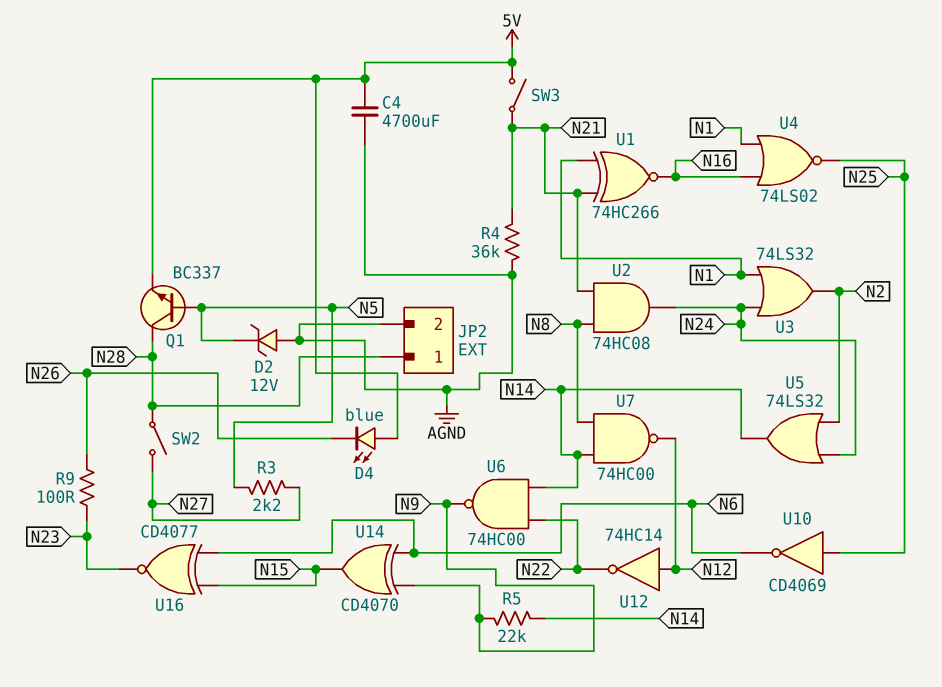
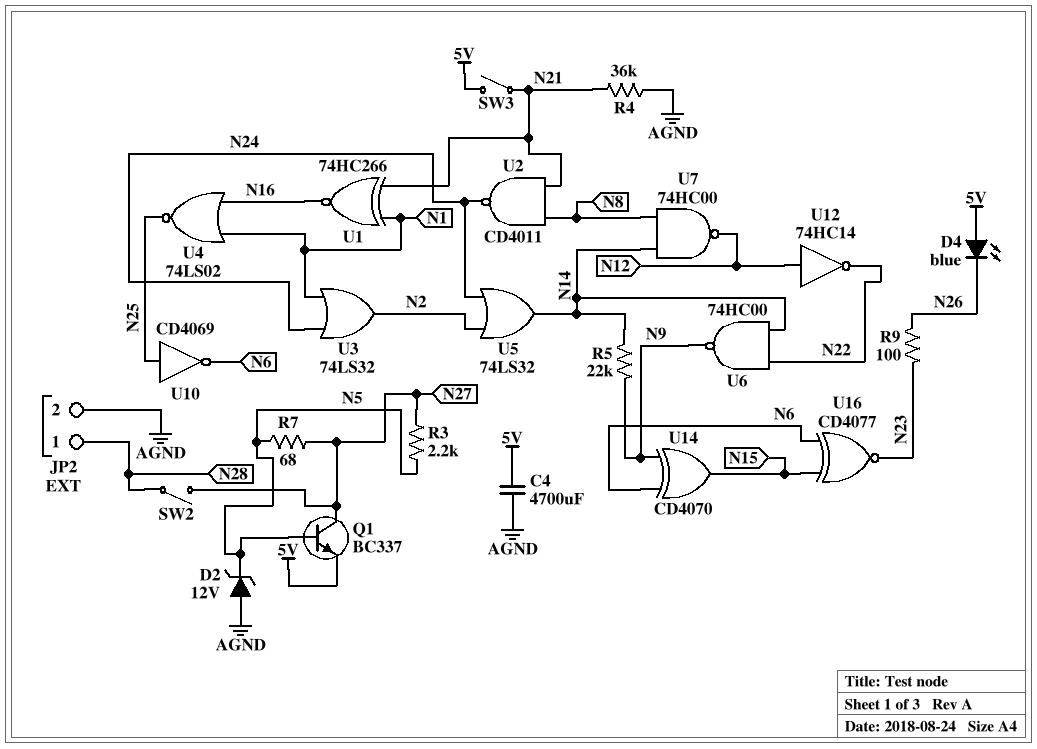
Q1: NPN BC337 (B N5, C N28, E 5V) -> NPN BC337 (B N5, C N27, E 5V)
R7: none -> 68 (N5, N27)
U2: AND 74HC08 (in N8, in N21, out N24) -> NAND CD4011 (in N8, in N21, out N24)

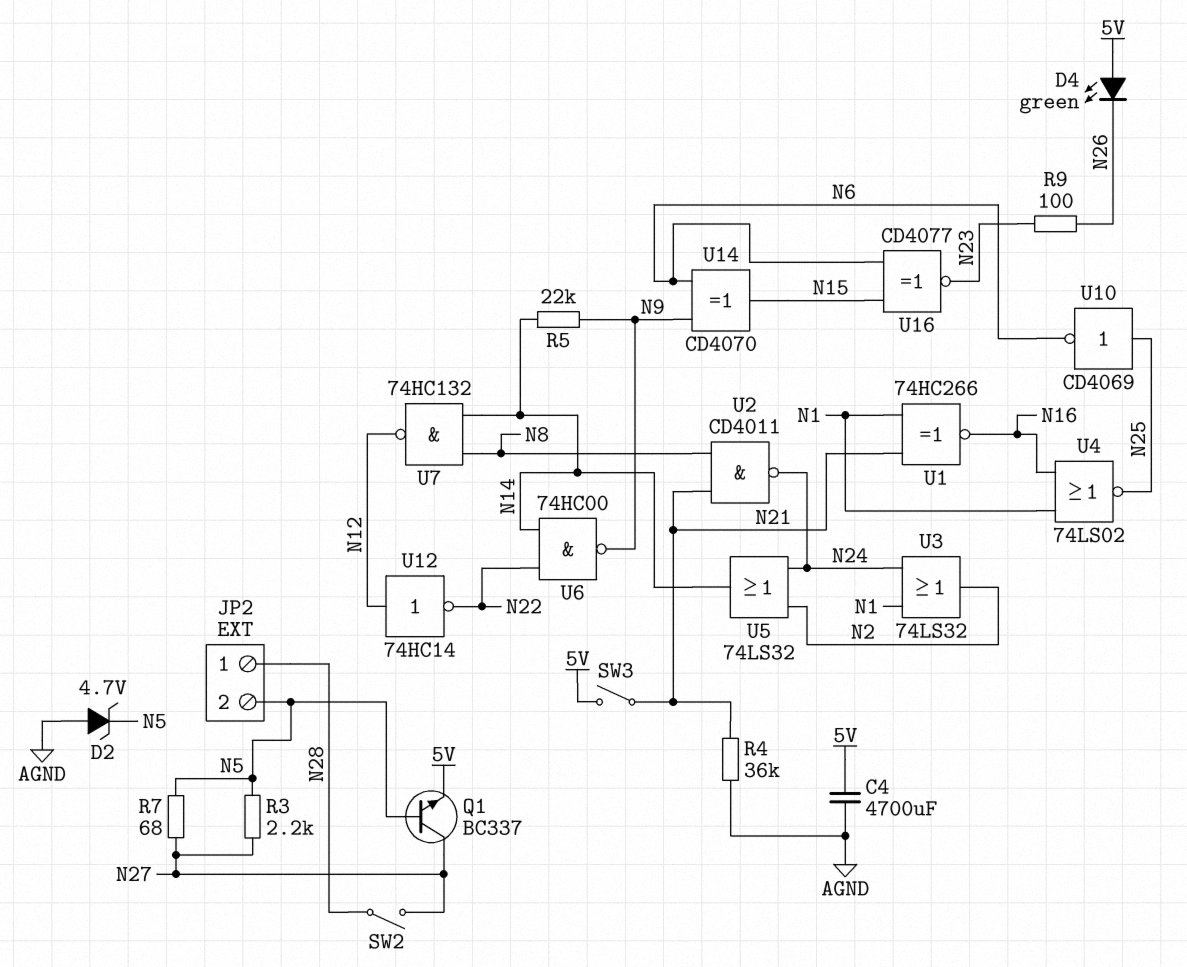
D2: zener 12V (A AGND, K N5) -> zener 4.7V (A AGND, K N5)
D4: LED blue (A 5V, K N26) -> LED green (A 5V, K N26)
JP2 pin 2: AGND -> N5
U7: NAND 74HC00 (in N8, in N14, out N12) -> NAND 74HC132 (in N8, in N14, out N12)

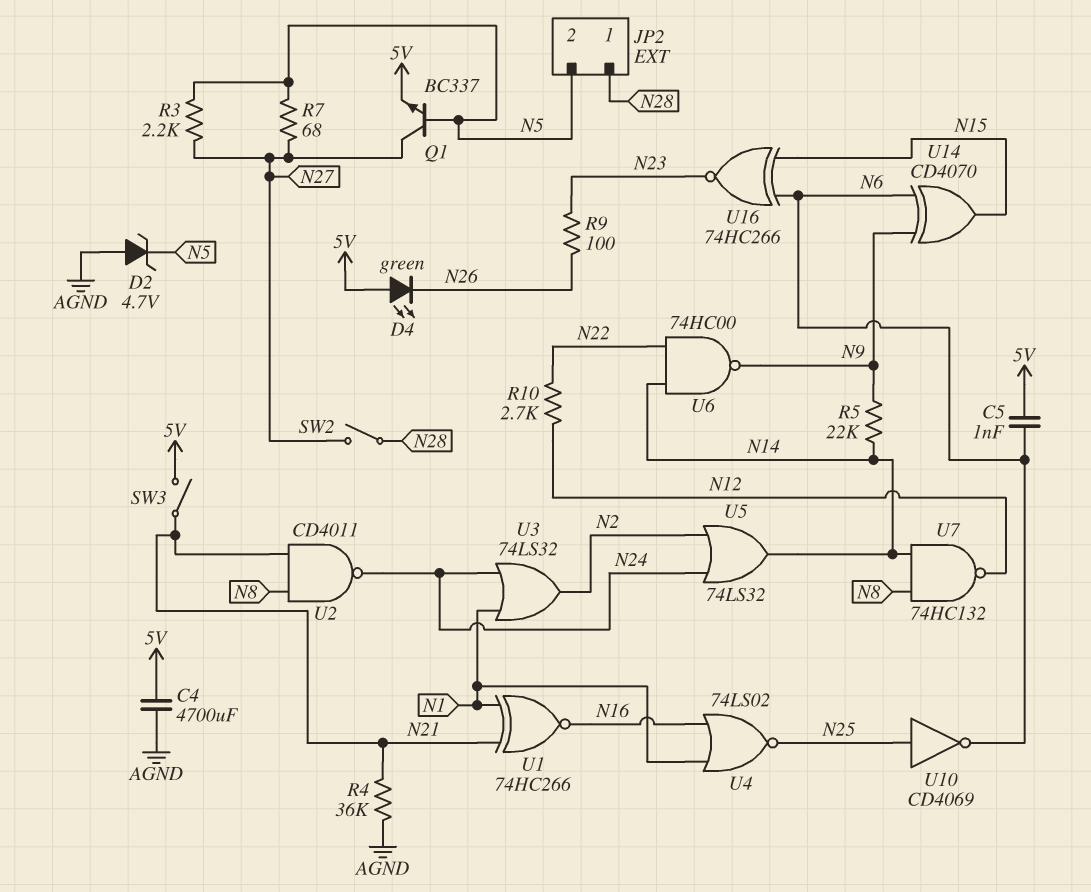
C5: none -> 1nF (5V, N6)
R10: none -> 2.7k (N12, N22)
U12: NOT 74HC14 (in N12, out N22) -> none
U16: XNOR CD4077 (in N6, in N15, out N23) -> XNOR 74HC266 (in N6, in N15, out N23)

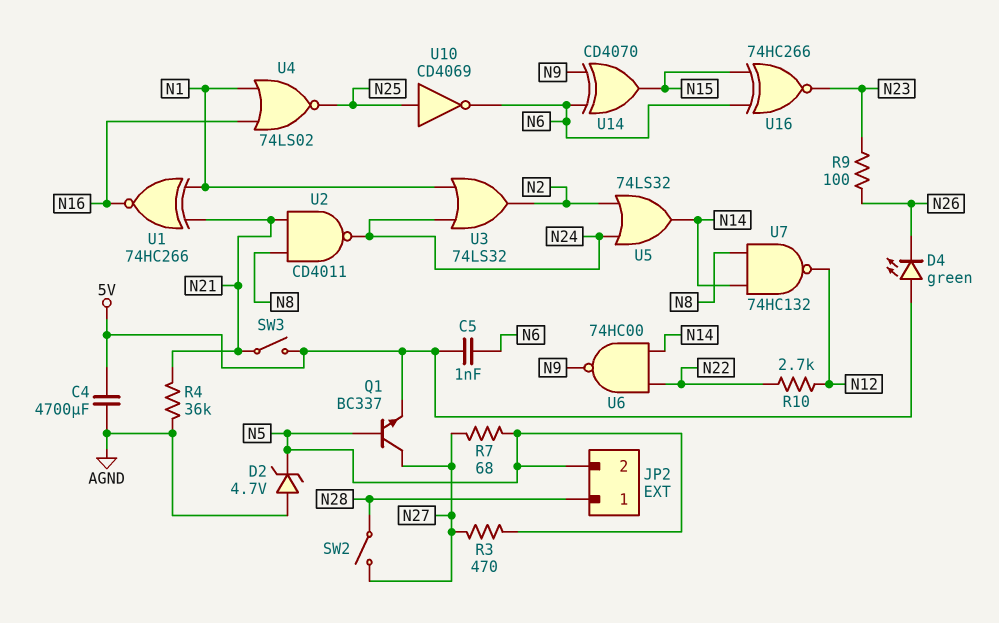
R3: 2.2k (N5, N27) -> 470 (N5, N27)
R5: 22k (N9, N14) -> none

